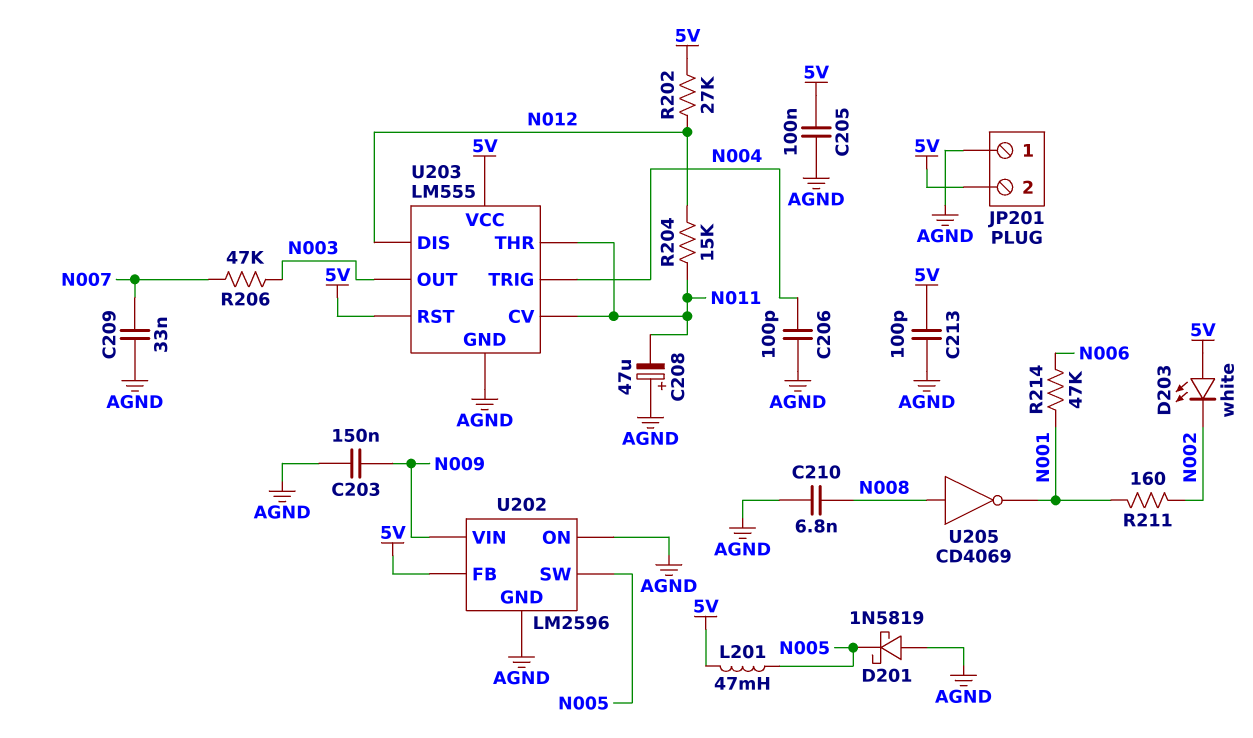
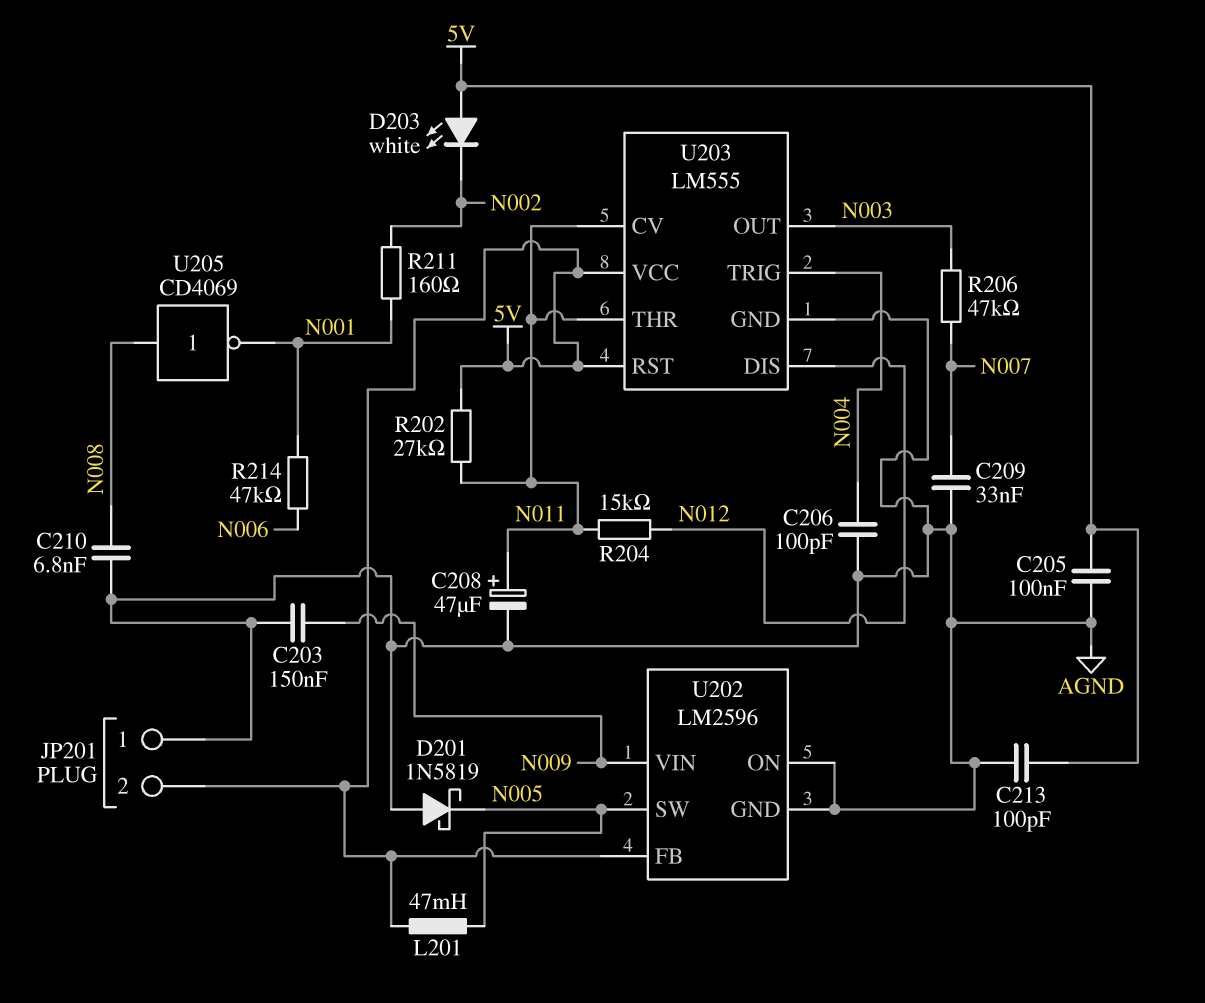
C208: 47uF (plus AGND, minus N011) -> 47uF (plus N011, minus AGND)
R202: 27k (5V, N012) -> 27k (5V, N011)

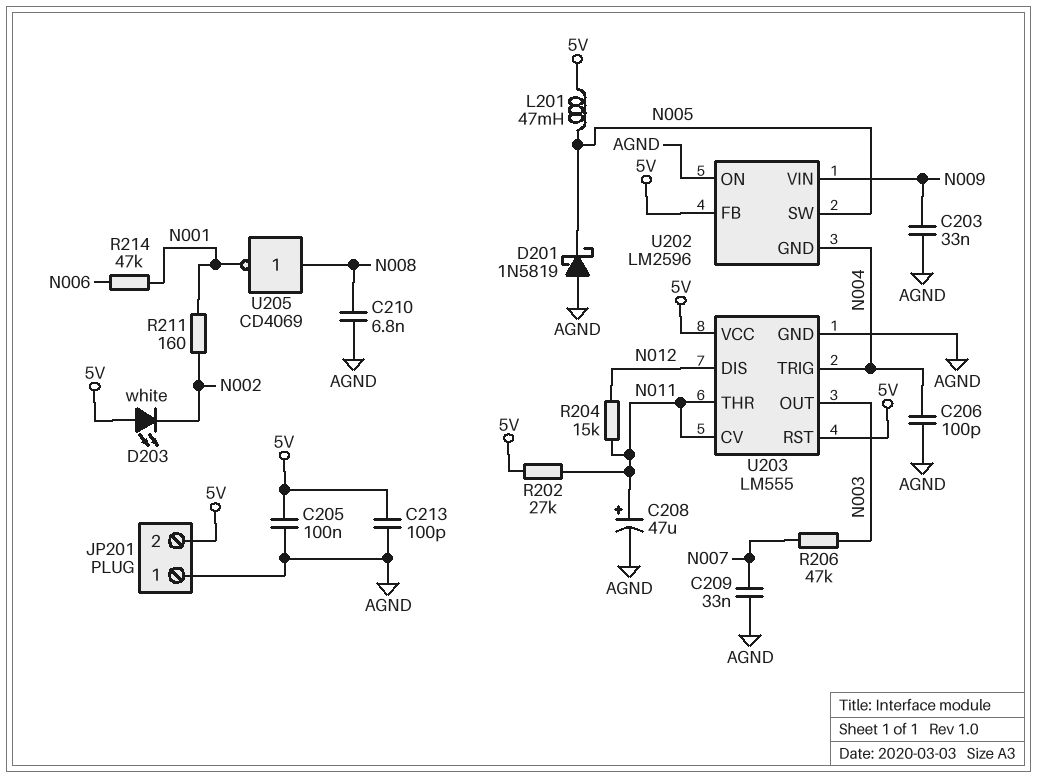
C203: 150nF (AGND, N009) -> 33nF (AGND, N009)
U202 pin GND: AGND -> N004

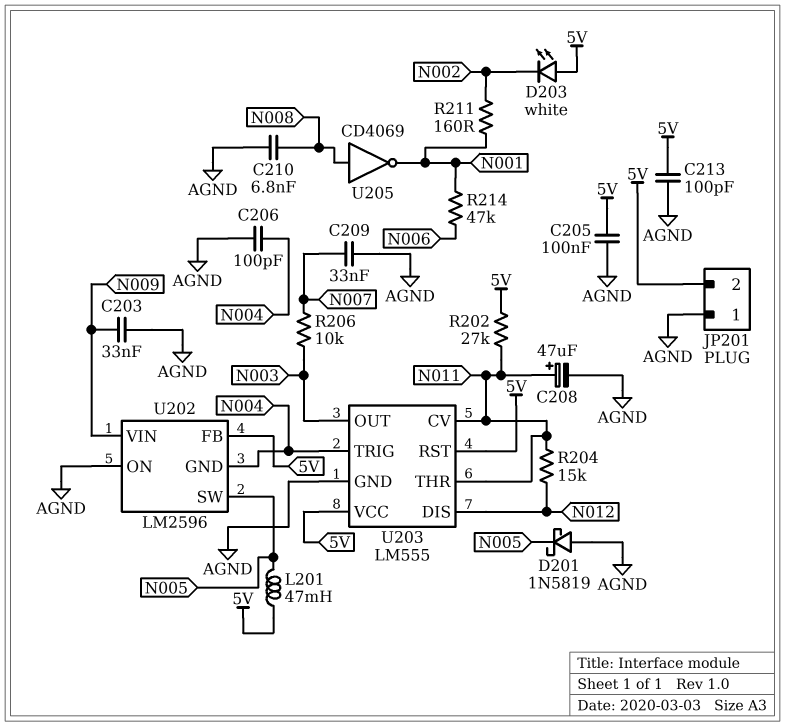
R206: 47k (N003, N007) -> 10k (N003, N007)

